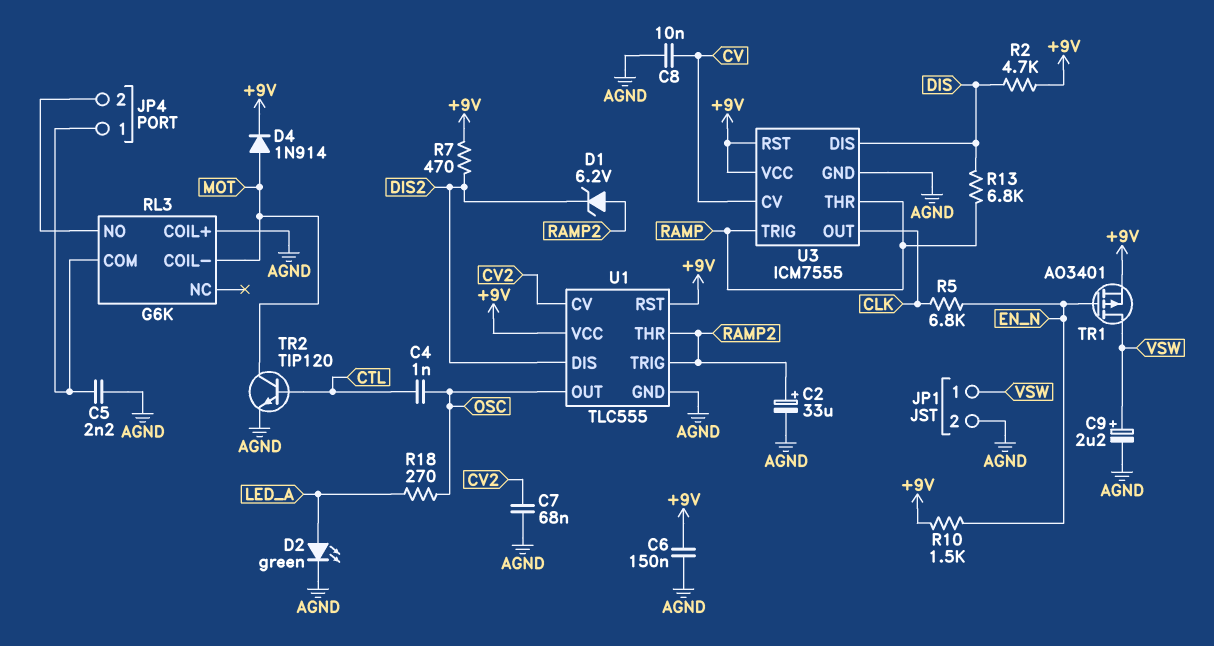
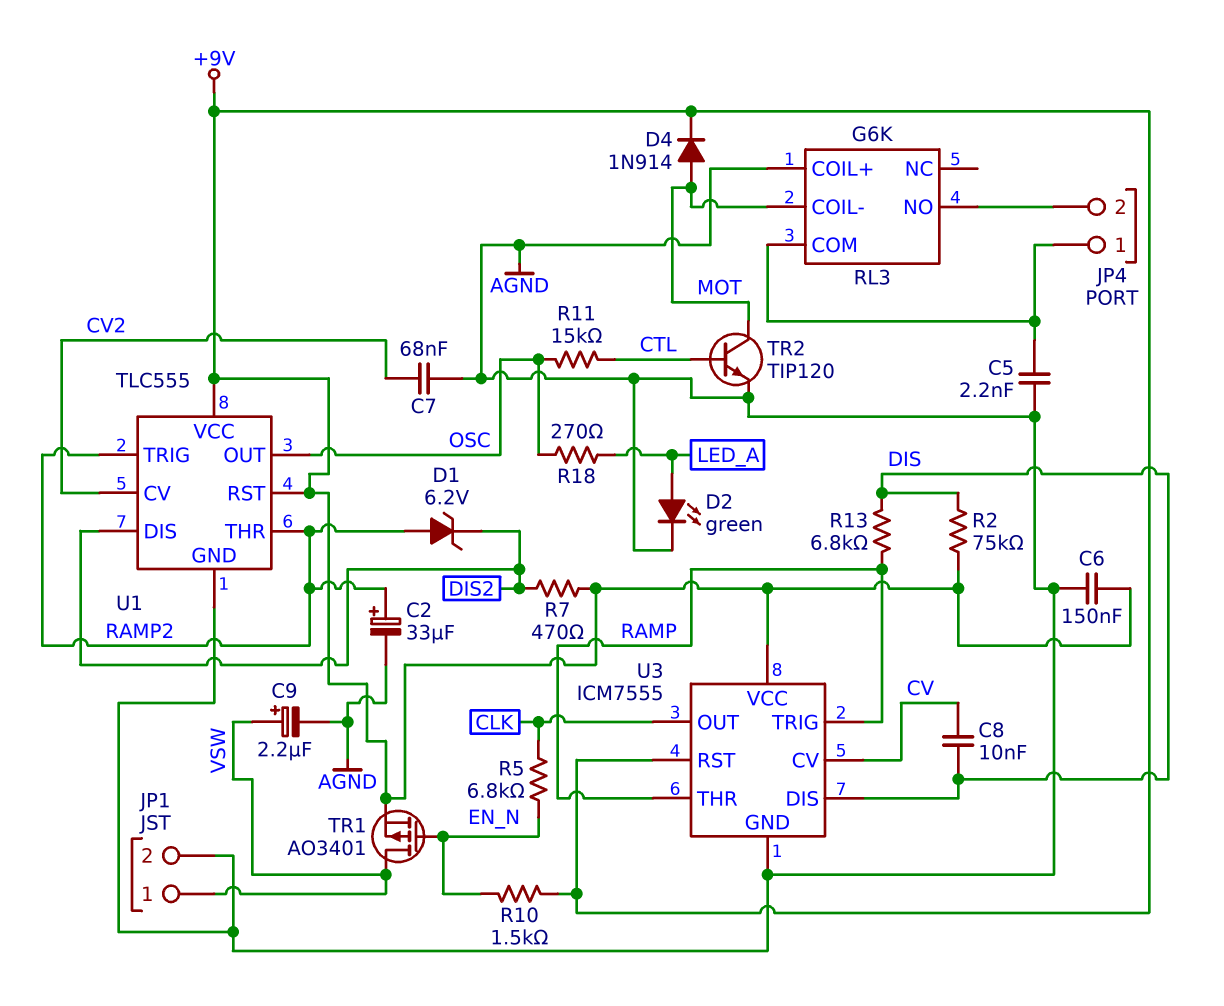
C4: 1nF (CTL, OSC) -> none
C8: 10nF (AGND, CV) -> 10nF (CV, DIS)
R2: 4.7k (+9V, DIS) -> 75k (+9V, DIS)
R11: none -> 15k (CTL, OSC)

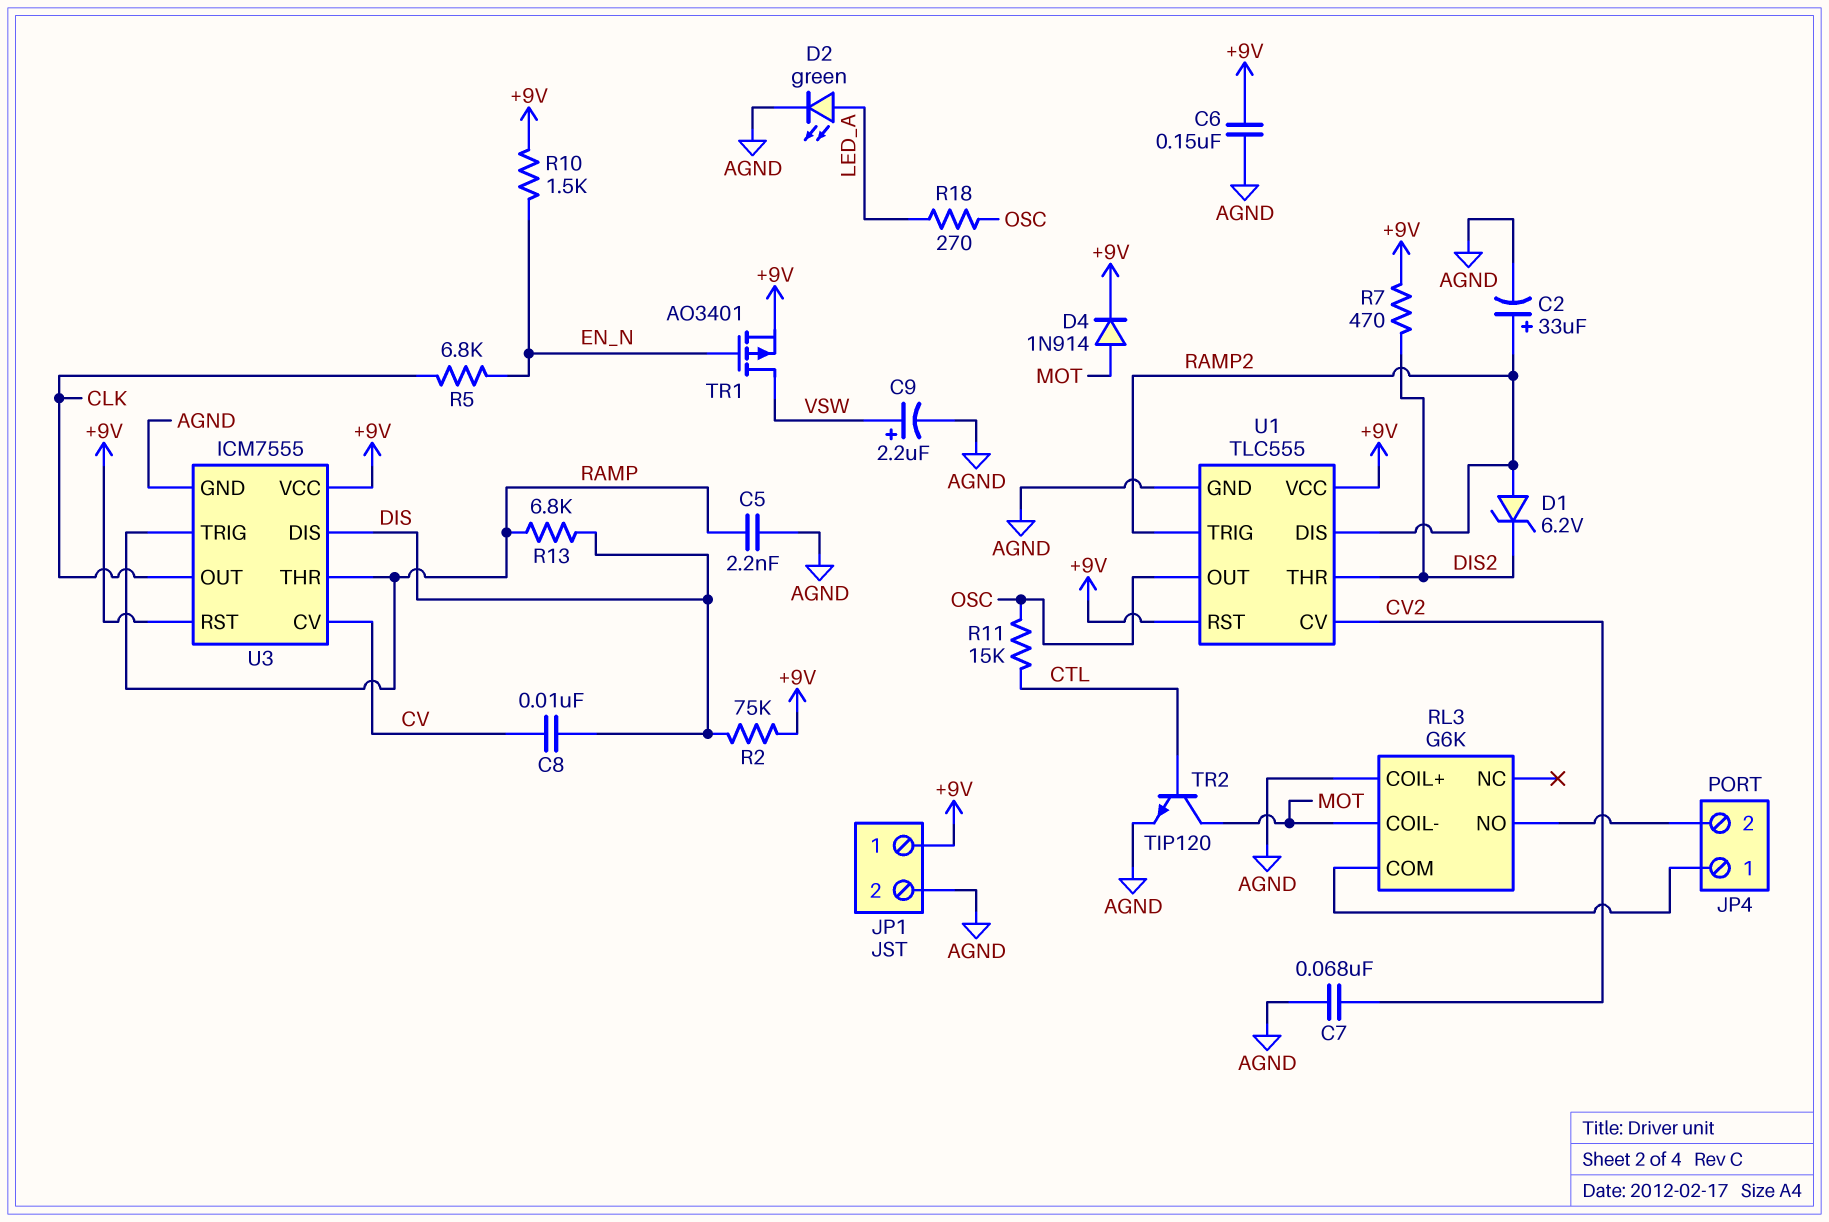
C5: 2.2nF (AGND, JP4/1) -> 2.2nF (AGND, RAMP)
JP1 pin 1: VSW -> +9V
U1 pin DIS: DIS2 -> RAMP2
U1 pin THR: RAMP2 -> DIS2

